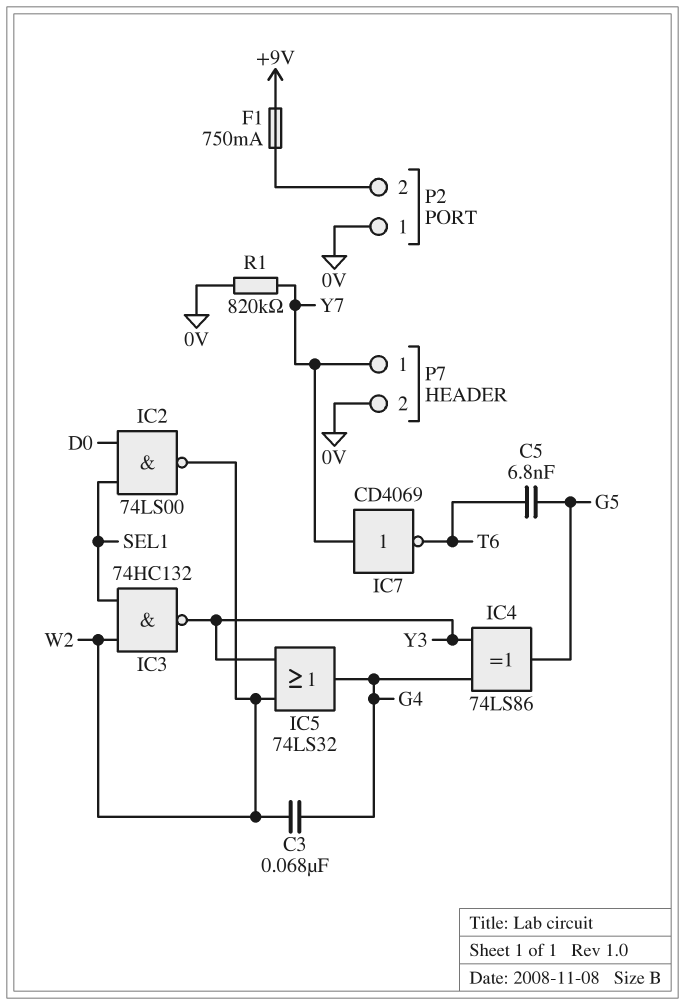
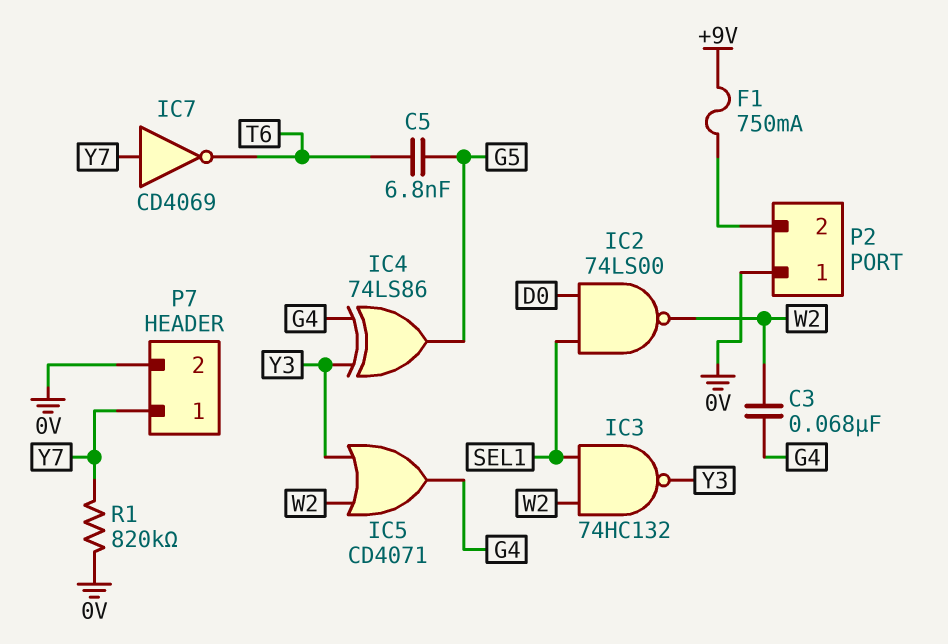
IC5: OR 74LS32 (in W2, in Y3, out G4) -> OR CD4071 (in W2, in Y3, out G4)

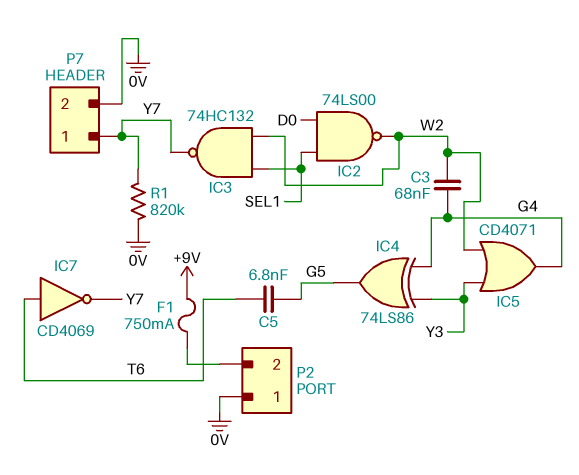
IC3: NAND 74HC132 (in SEL1, in W2, out Y3) -> NAND 74HC132 (in SEL1, in W2, out Y7)
IC7: NOT CD4069 (in Y7, out T6) -> NOT CD4069 (in T6, out Y7)

